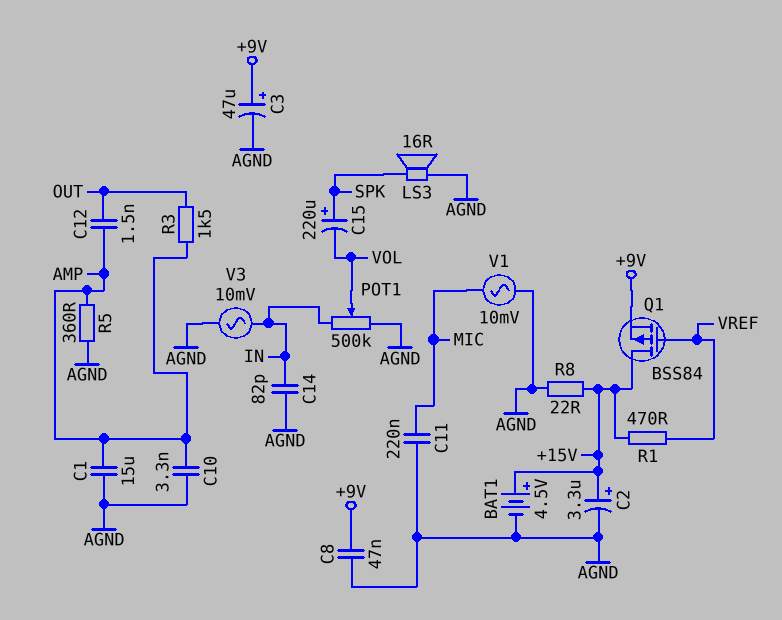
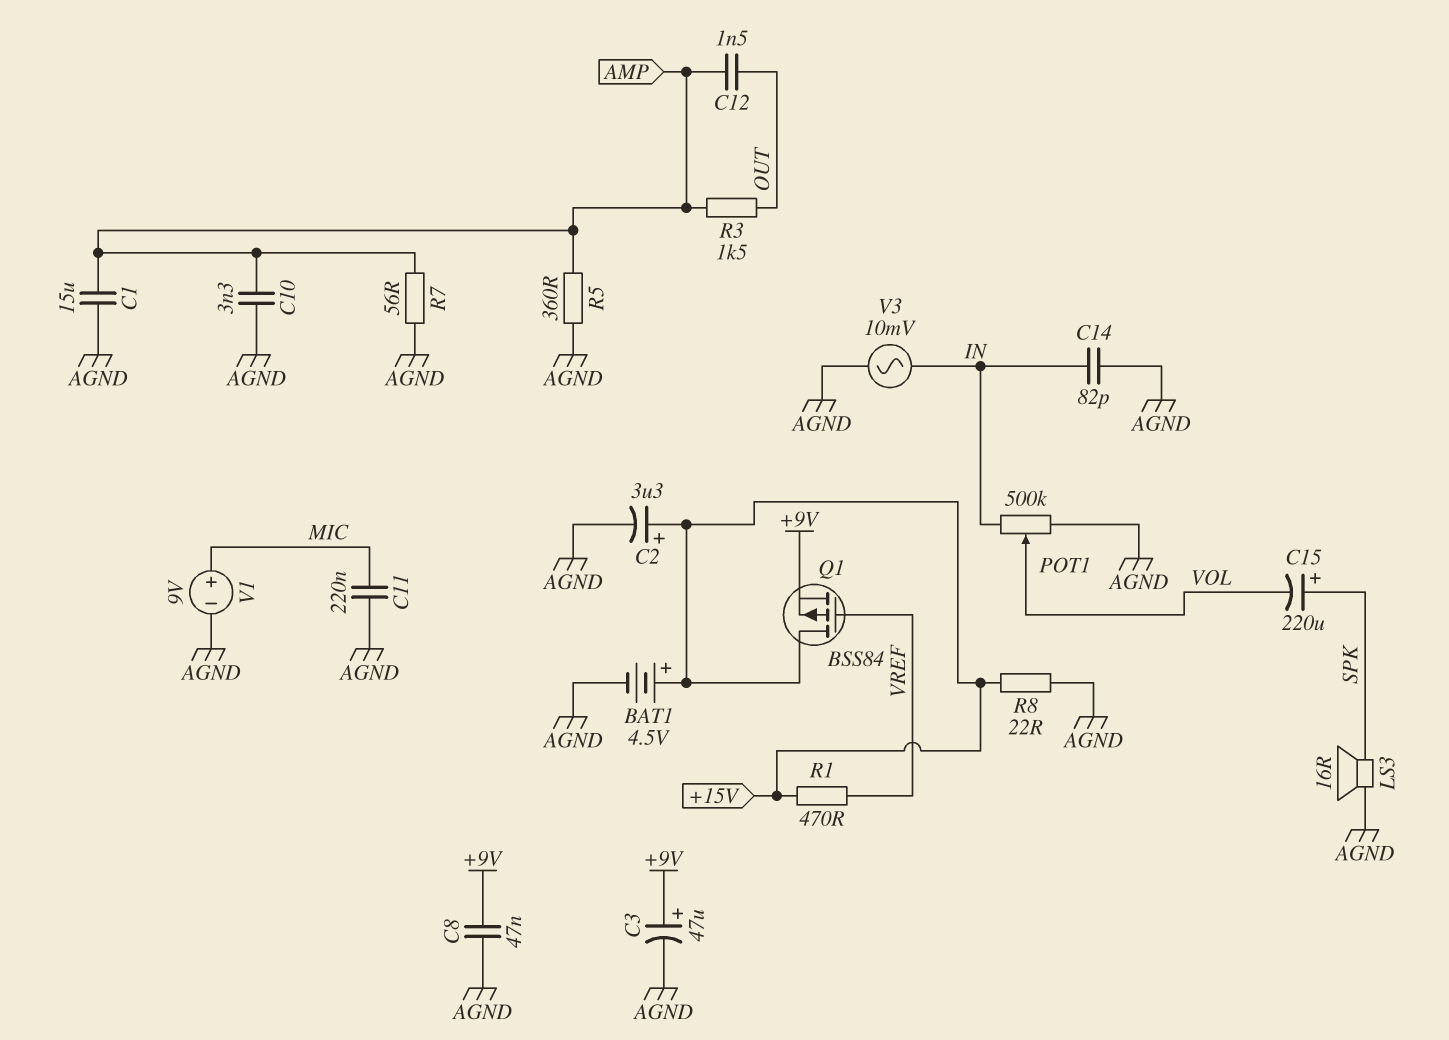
R7: none -> 56 (AGND, AMP)
V1: AC 10mV (AGND, MIC) -> 9V (plus MIC, minus AGND)

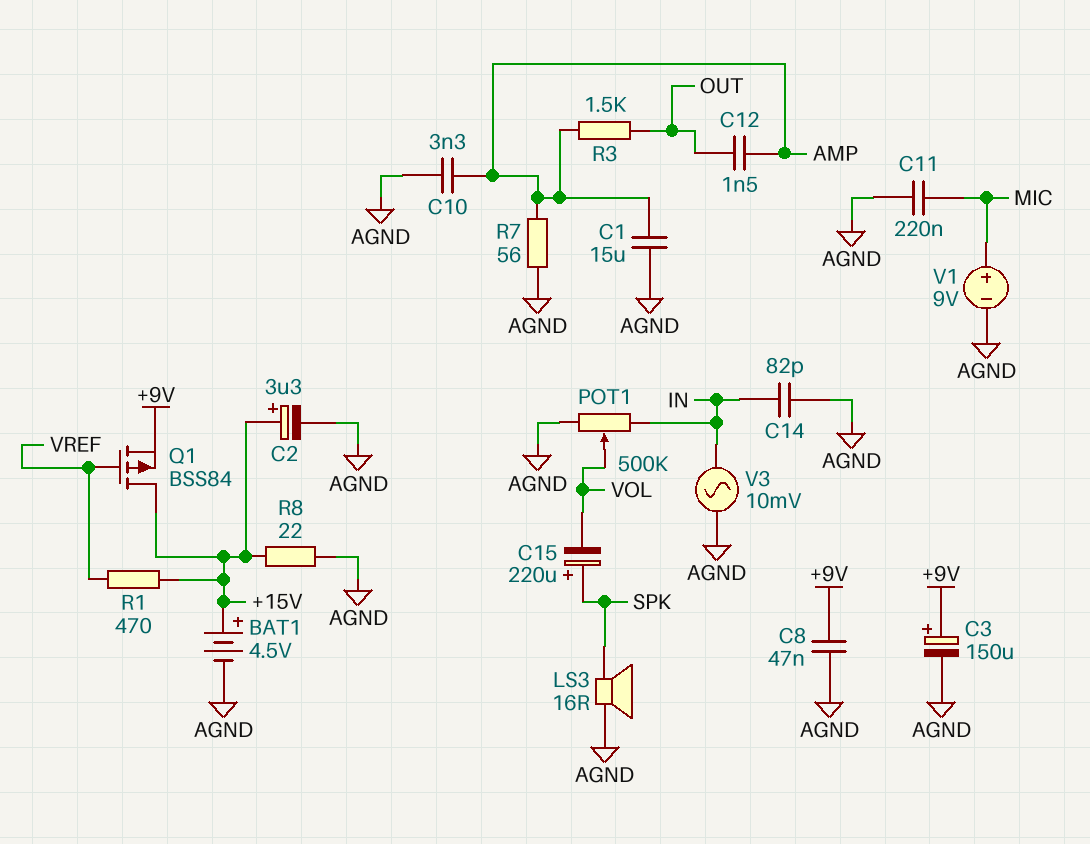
C3: 47uF (plus +9V, minus AGND) -> 150uF (plus +9V, minus AGND)
R5: 360 (AGND, AMP) -> none

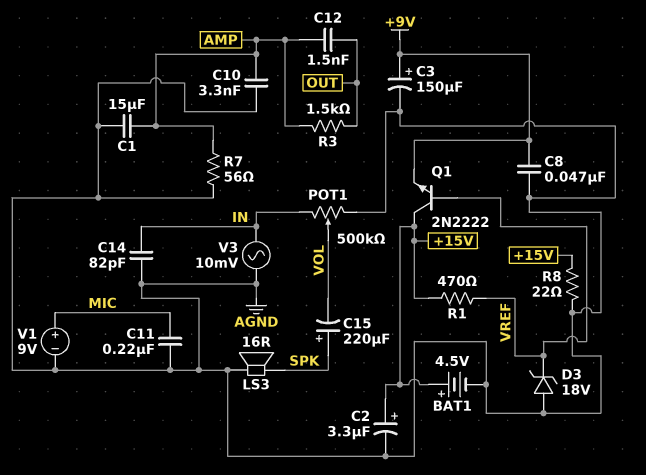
D3: none -> zener 18V (A AGND, K VREF)
Q1: PMOS BSS84 (G VREF, D +15V, S +9V) -> NPN 2N2222 (B VREF, C +15V, E +9V)

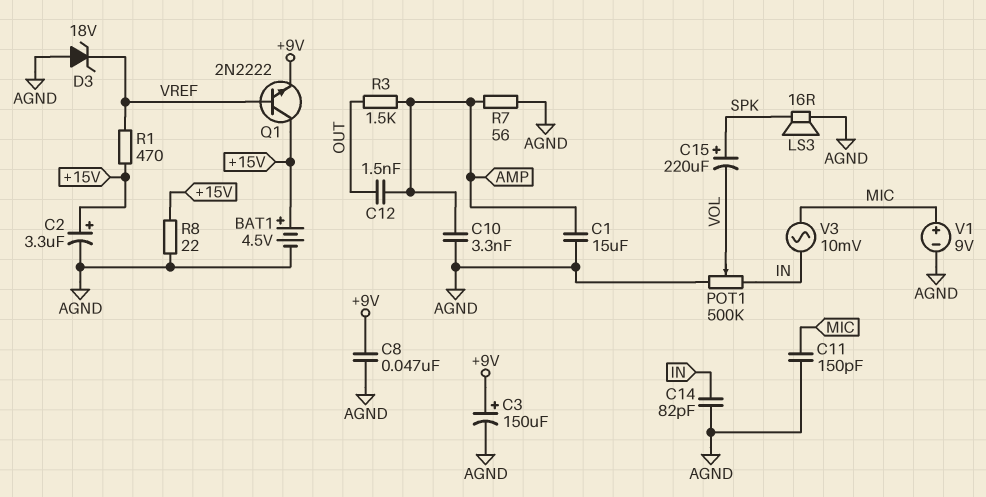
C11: 220nF (AGND, MIC) -> 150pF (AGND, MIC)
V3: AC 10mV (AGND, IN) -> AC 10mV (IN, MIC)

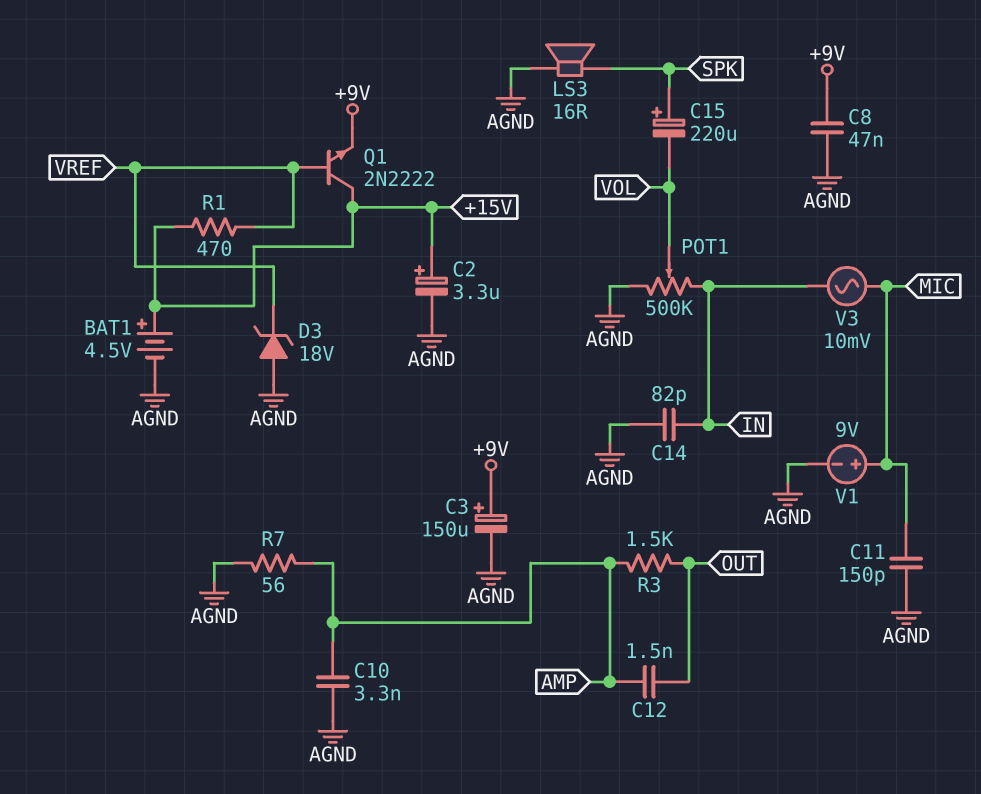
C1: 15uF (AGND, AMP) -> none
R8: 22 (+15V, AGND) -> none

